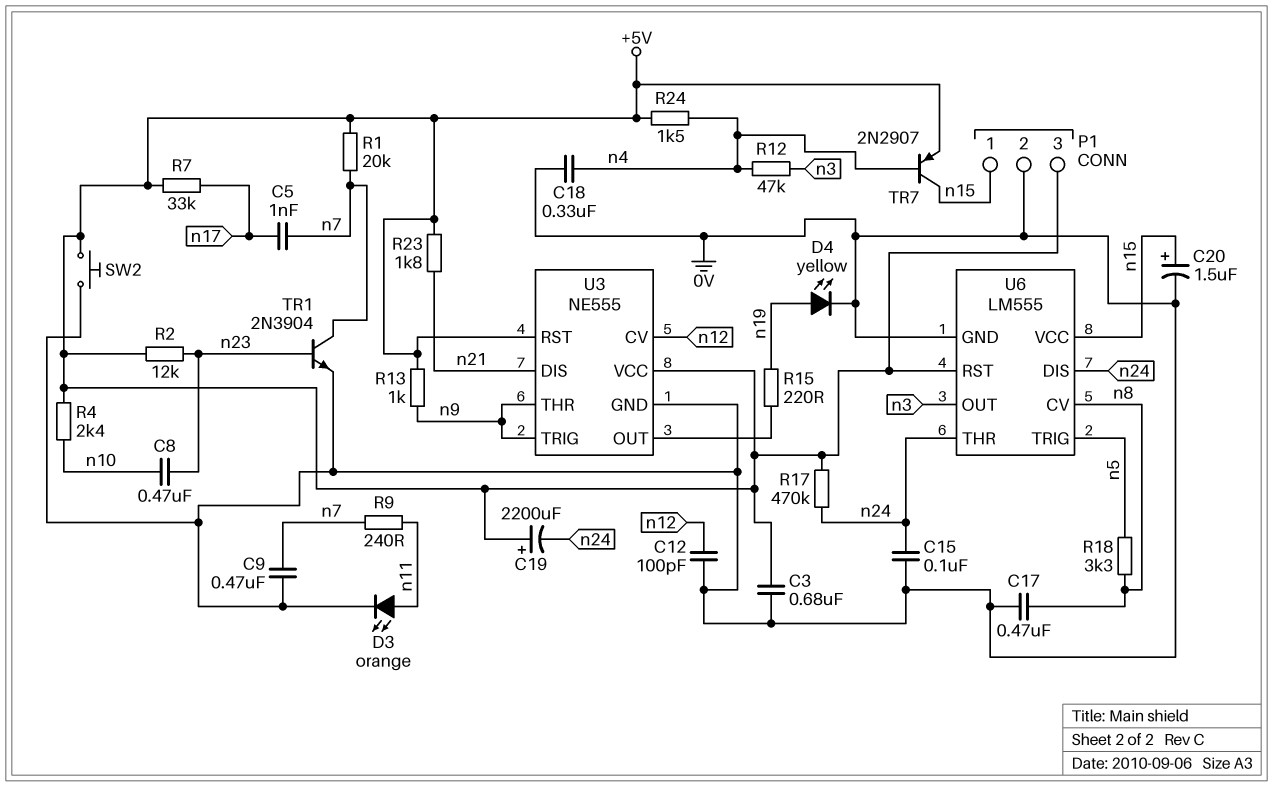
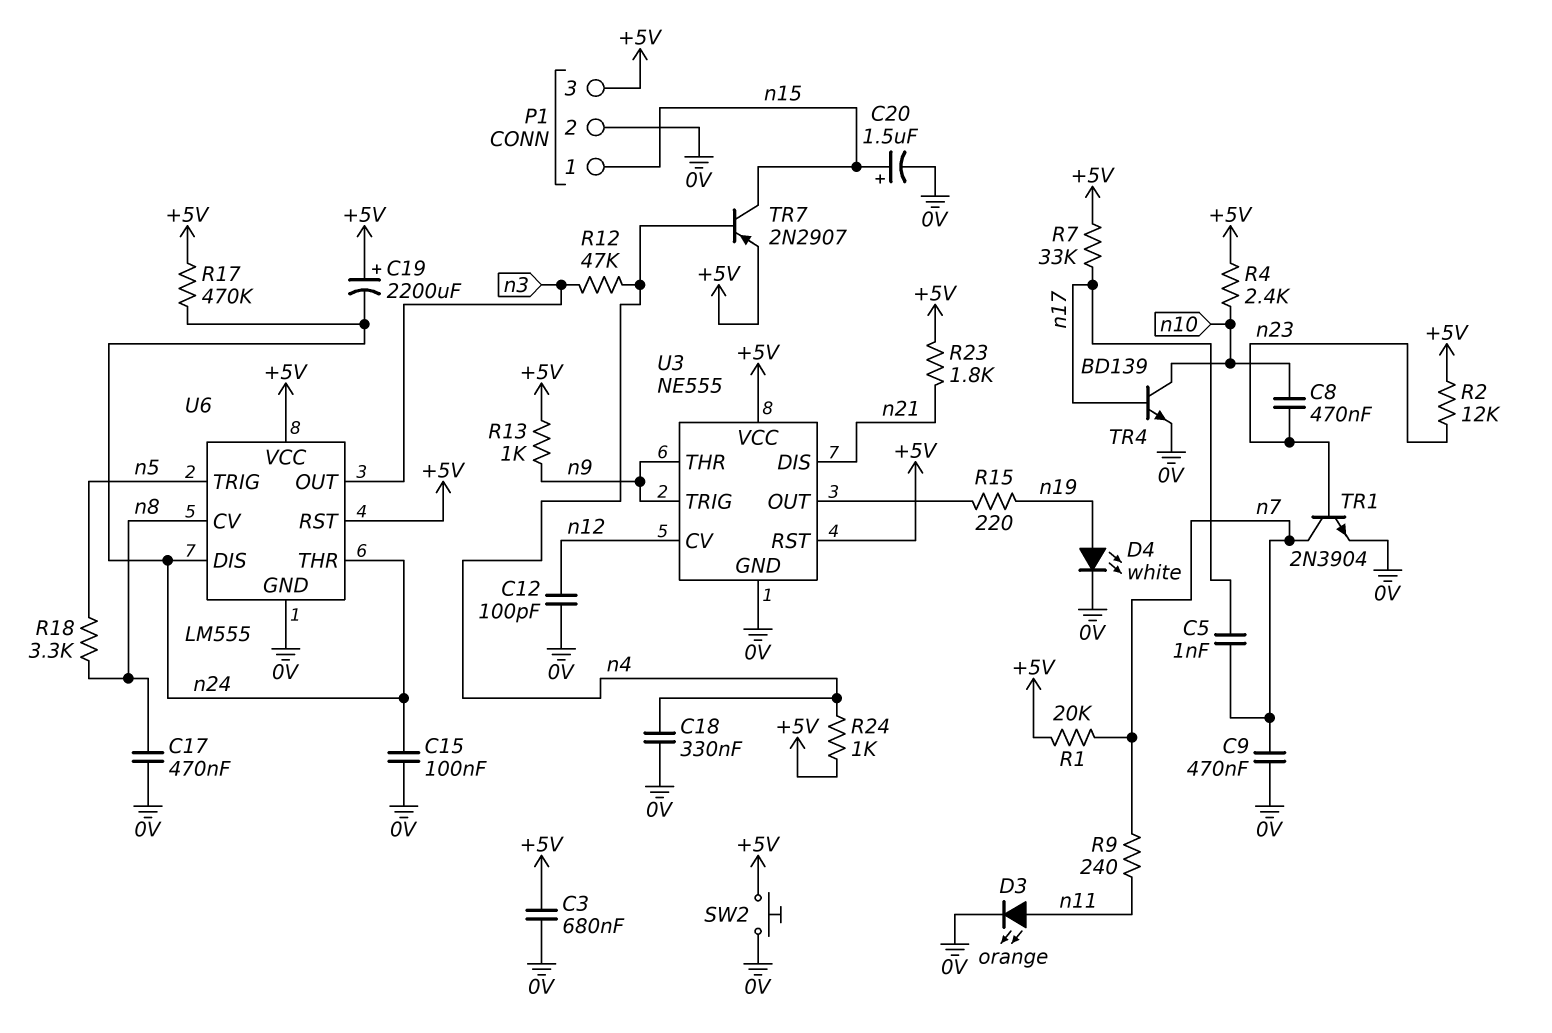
D4: LED yellow (A n19, K 0V) -> LED white (A n19, K 0V)
R24: 1.5k (+5V, n4) -> 1k (+5V, n4)
TR4: none -> NPN BD139 (B n17, C n10, E 0V)
U6 pin VCC: n15 -> +5V

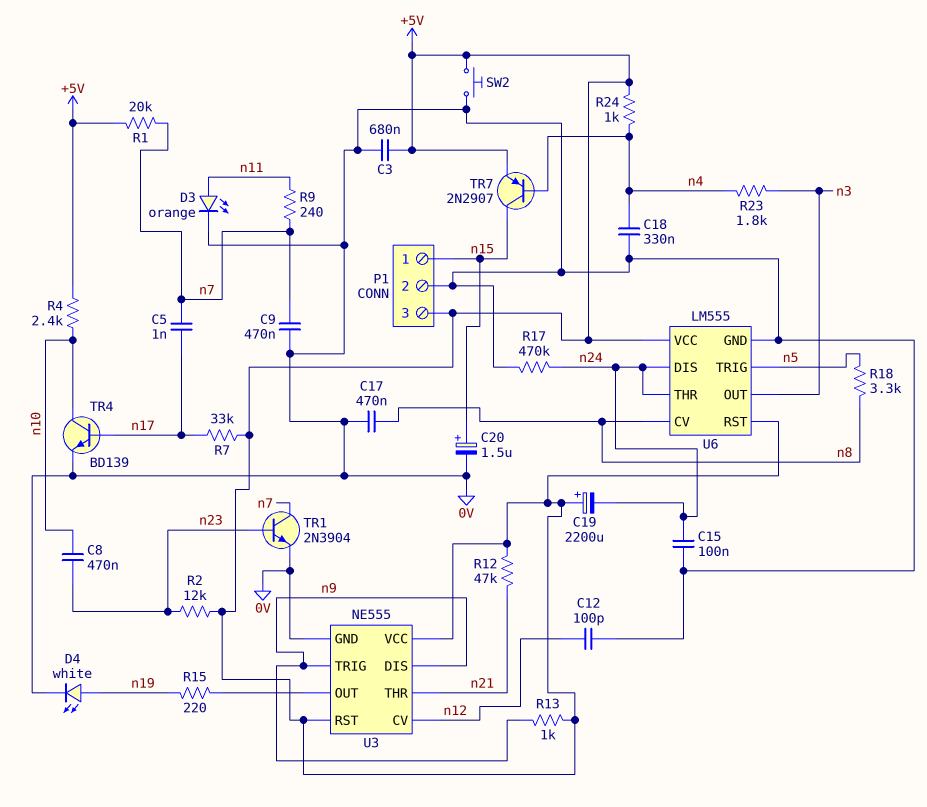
R12: 47k (n3, n4) -> 47k (+5V, n21)
R17: 470k (+5V, n24) -> 470k (0V, n24)
R23: 1.8k (+5V, n21) -> 1.8k (n3, n4)
U3 pin DIS: n21 -> n9
U3 pin THR: n9 -> n21

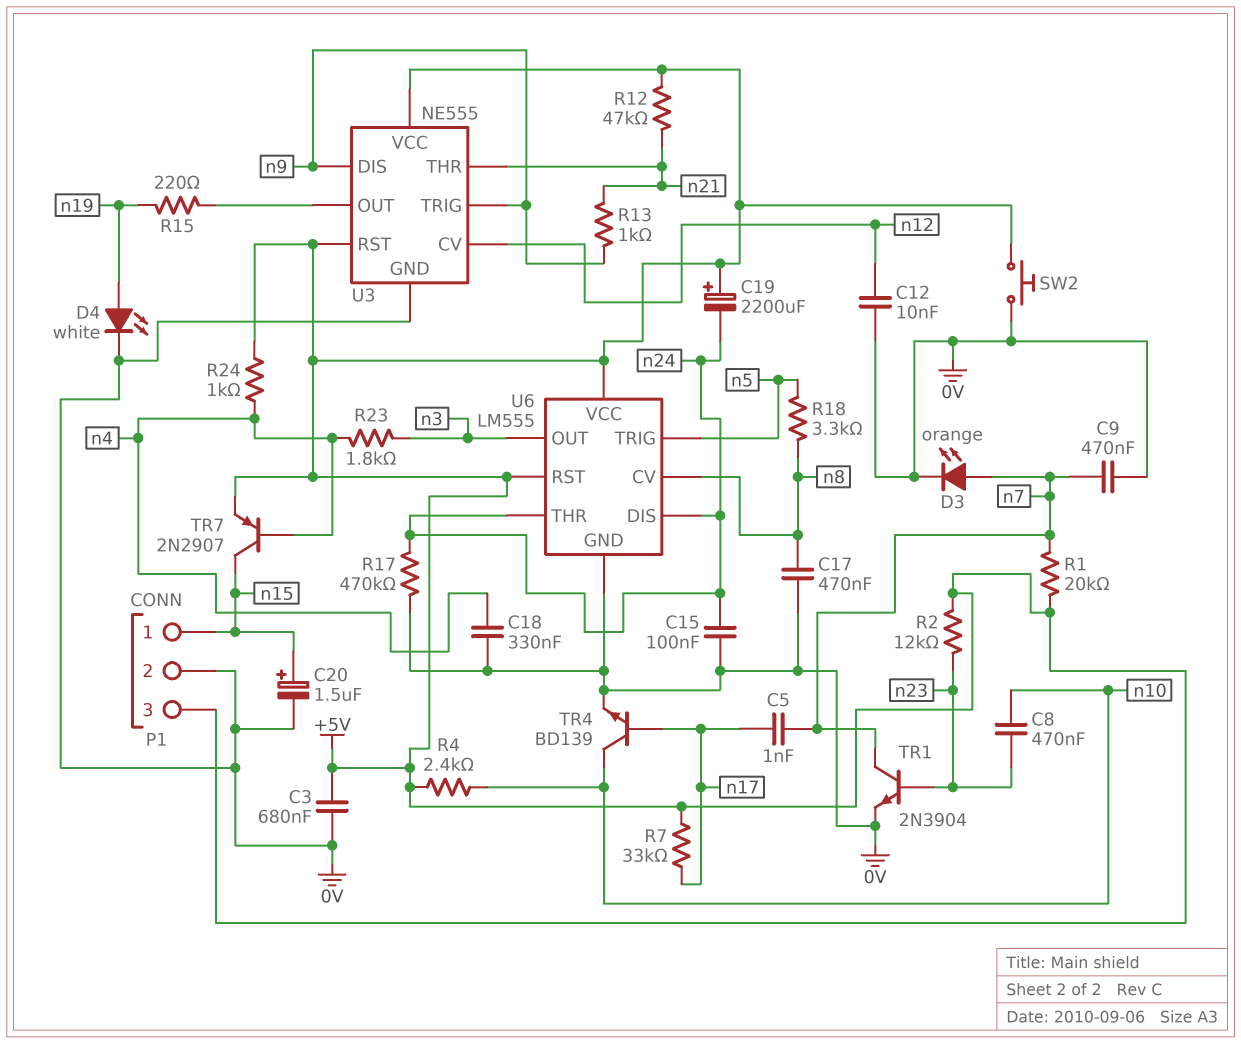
C12: 100pF (0V, n12) -> 10nF (0V, n12)
D3: LED orange (A n11, K 0V) -> LED orange (A n7, K 0V)
R9: 240 (n7, n11) -> none
R13: 1k (+5V, n9) -> 1k (n9, n21)

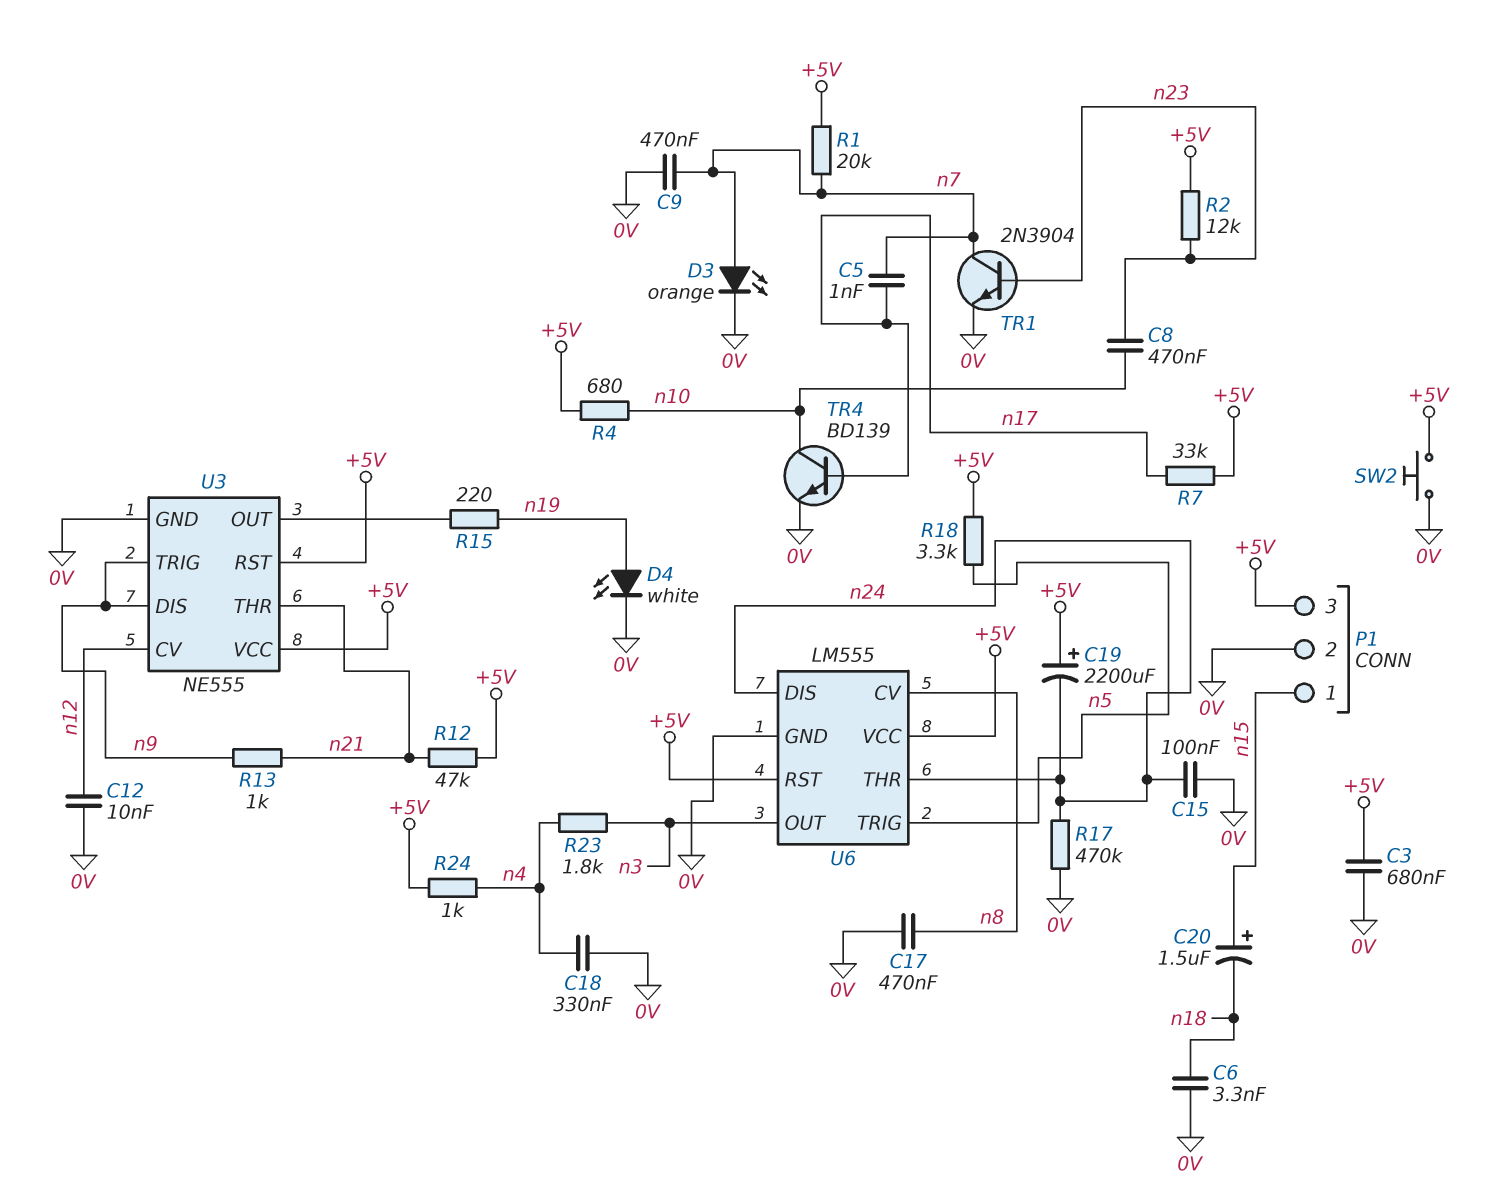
C6: none -> 3.3nF (0V, n18)
C20: 1.5uF (plus n15, minus 0V) -> 1.5uF (plus n15, minus n18)
R4: 2.4k (+5V, n10) -> 680 (+5V, n10)
R18: 3.3k (n5, n8) -> 3.3k (+5V, n5)
TR7: PNP 2N2907 (B n4, C n15, E +5V) -> none

